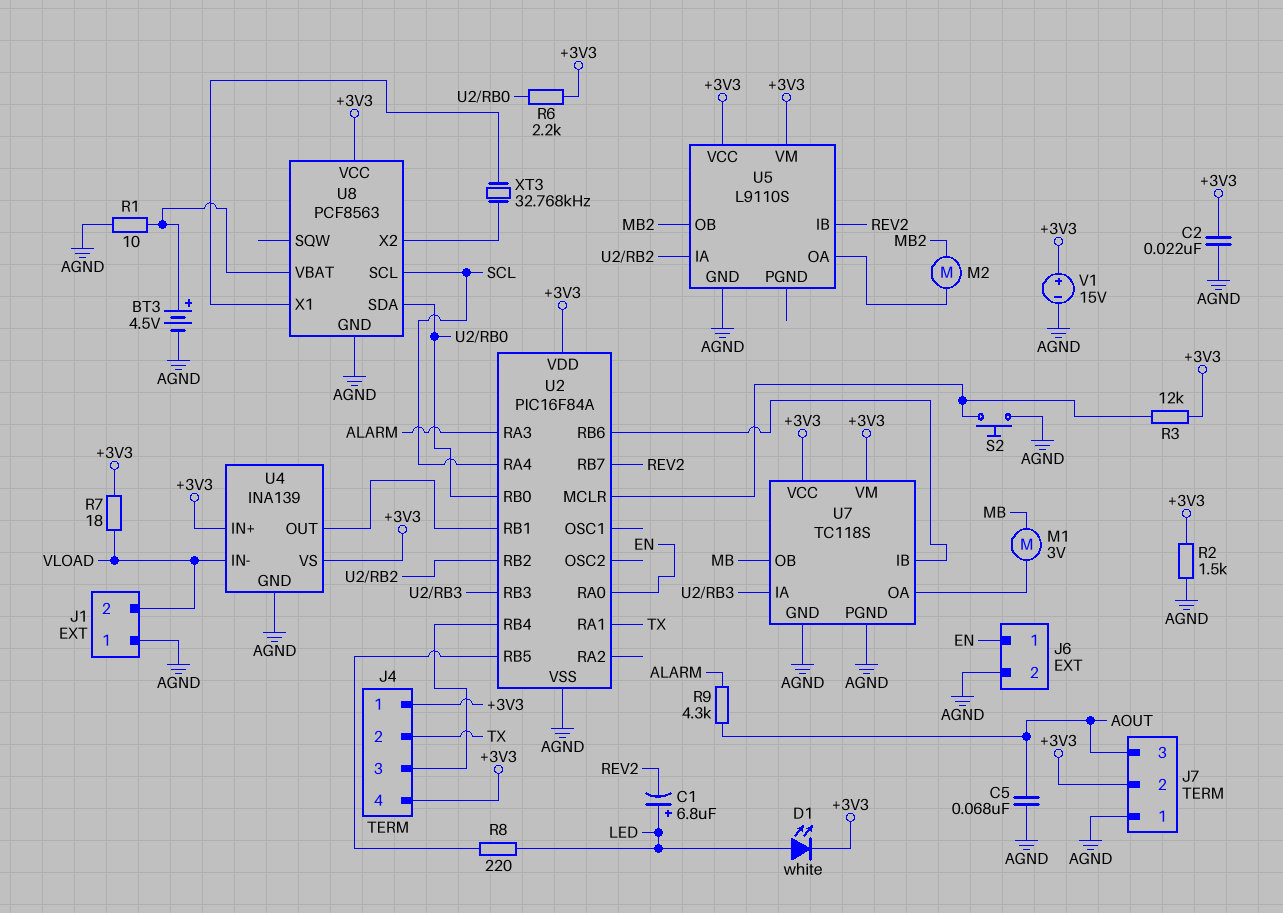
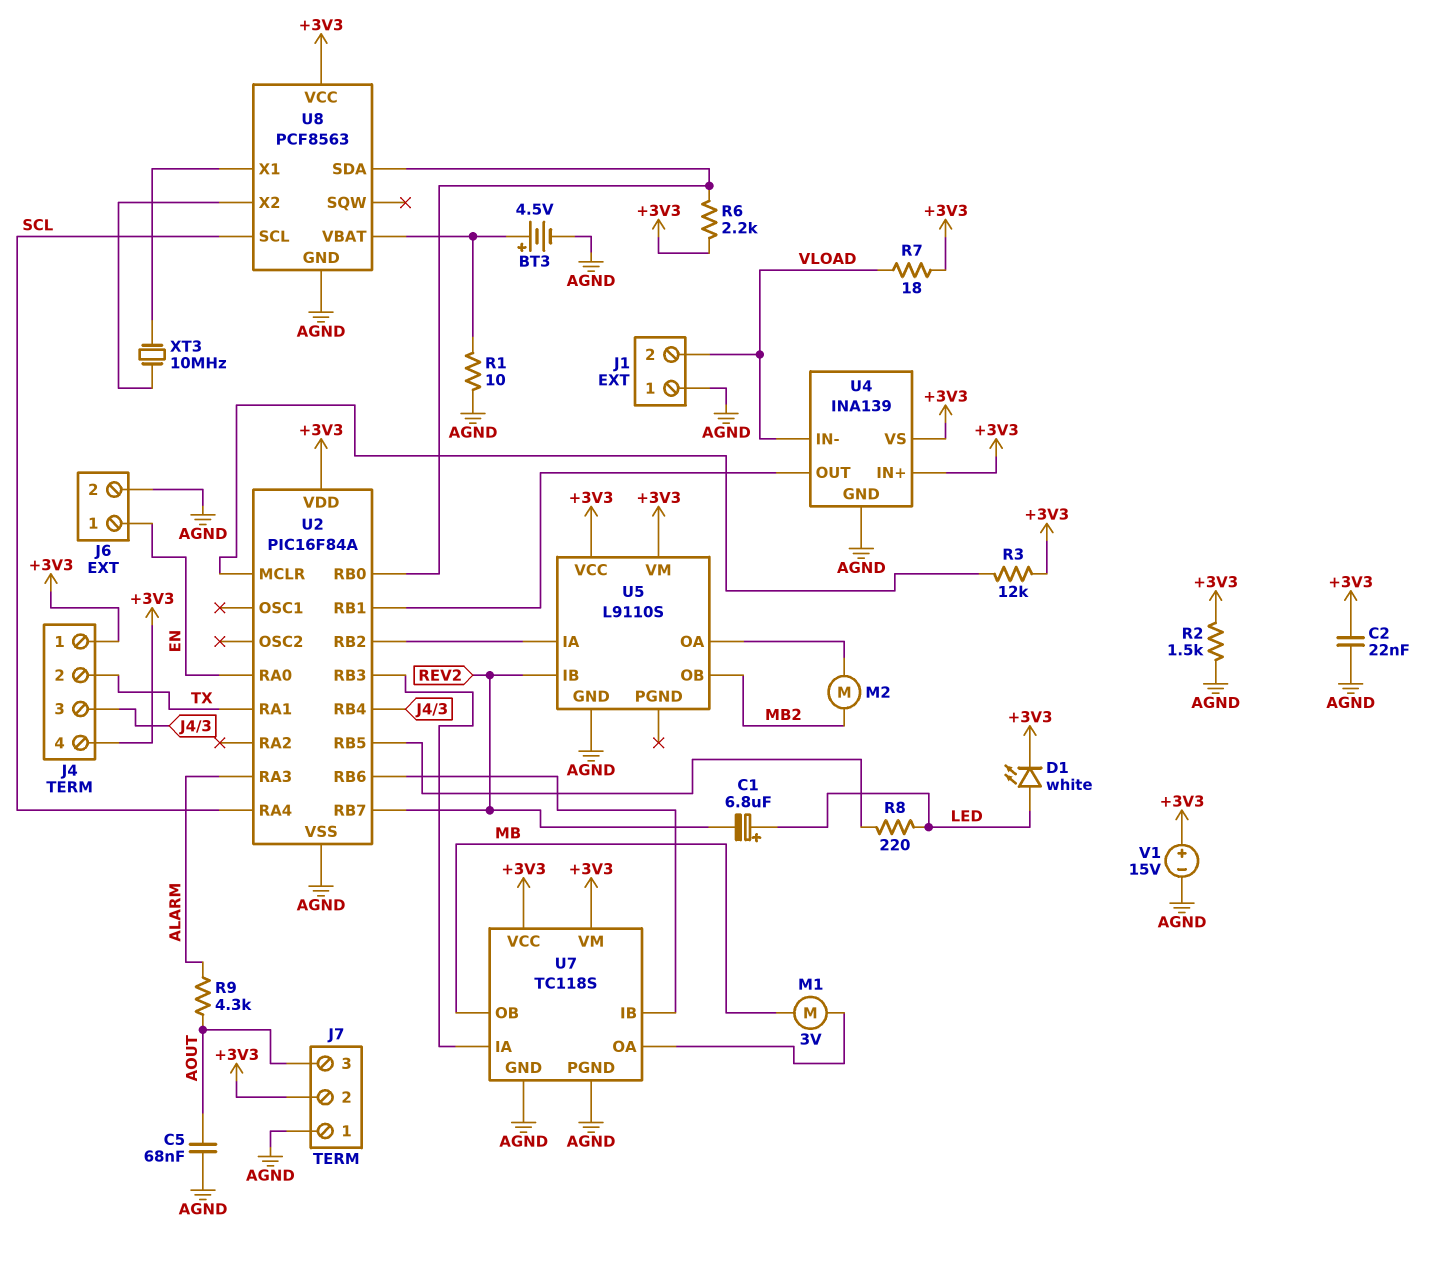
S2: button (AGND, U2/MCLR) -> none
XT3: 32.768kHz (U8/X1, U8/X2) -> 10MHz (U8/X1, U8/X2)

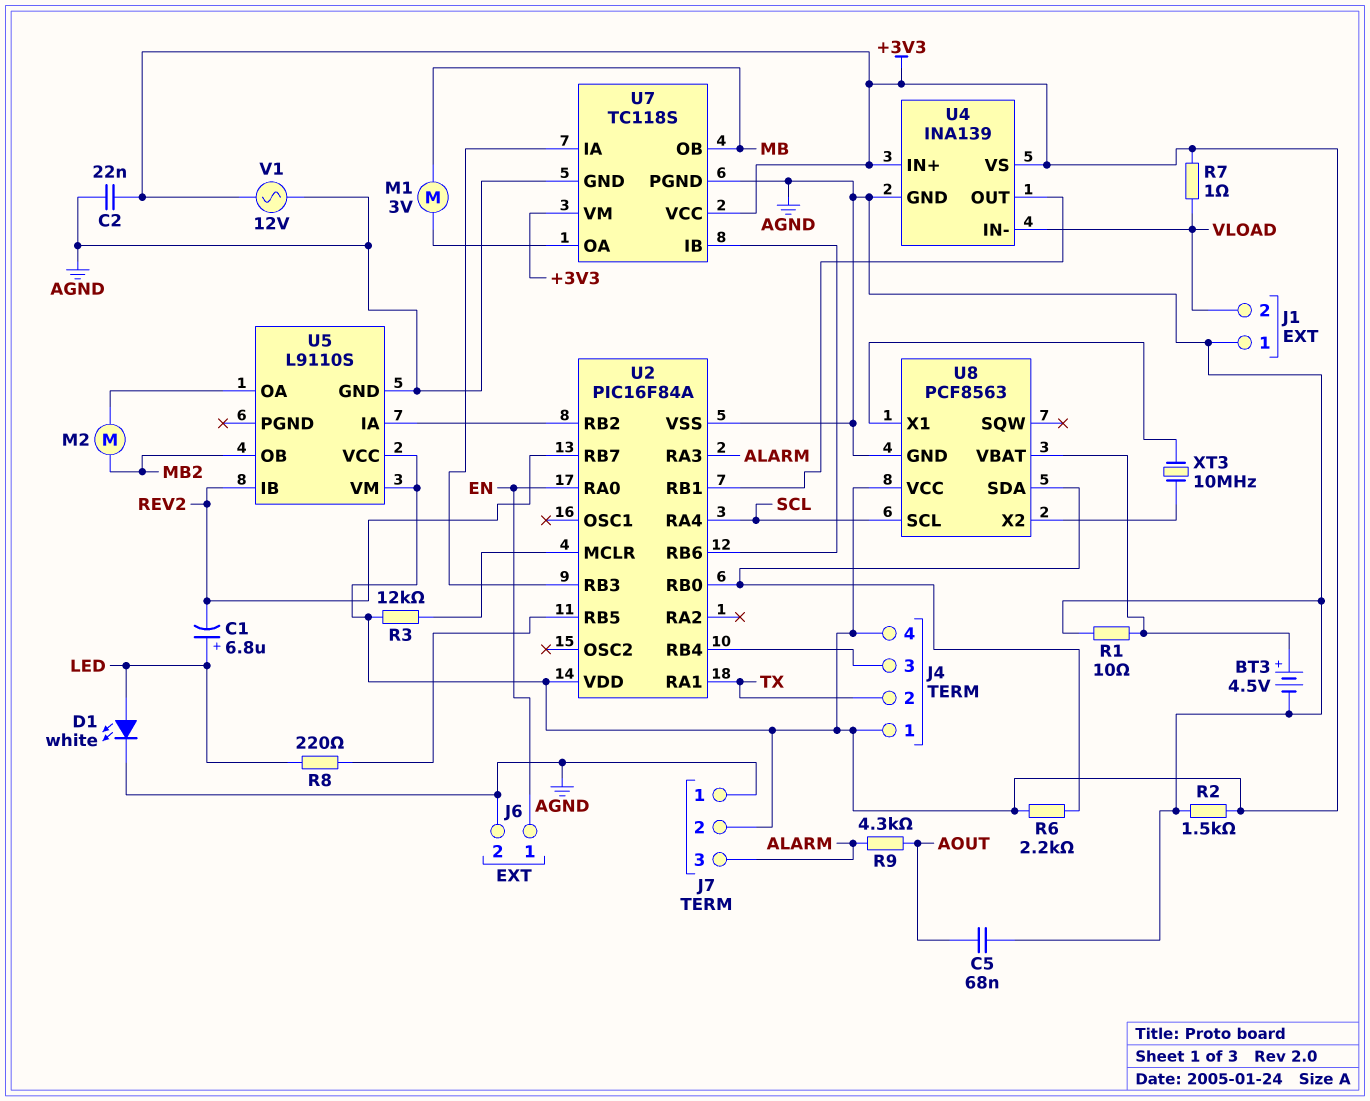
D1: LED white (A LED, K +3V3) -> LED white (A LED, K AGND)
J7 pin 3: AOUT -> ALARM
R7: 18 (+3V3, VLOAD) -> 1 (+3V3, VLOAD)
V1: 15V (plus +3V3, minus AGND) -> AC 12V (+3V3, AGND)

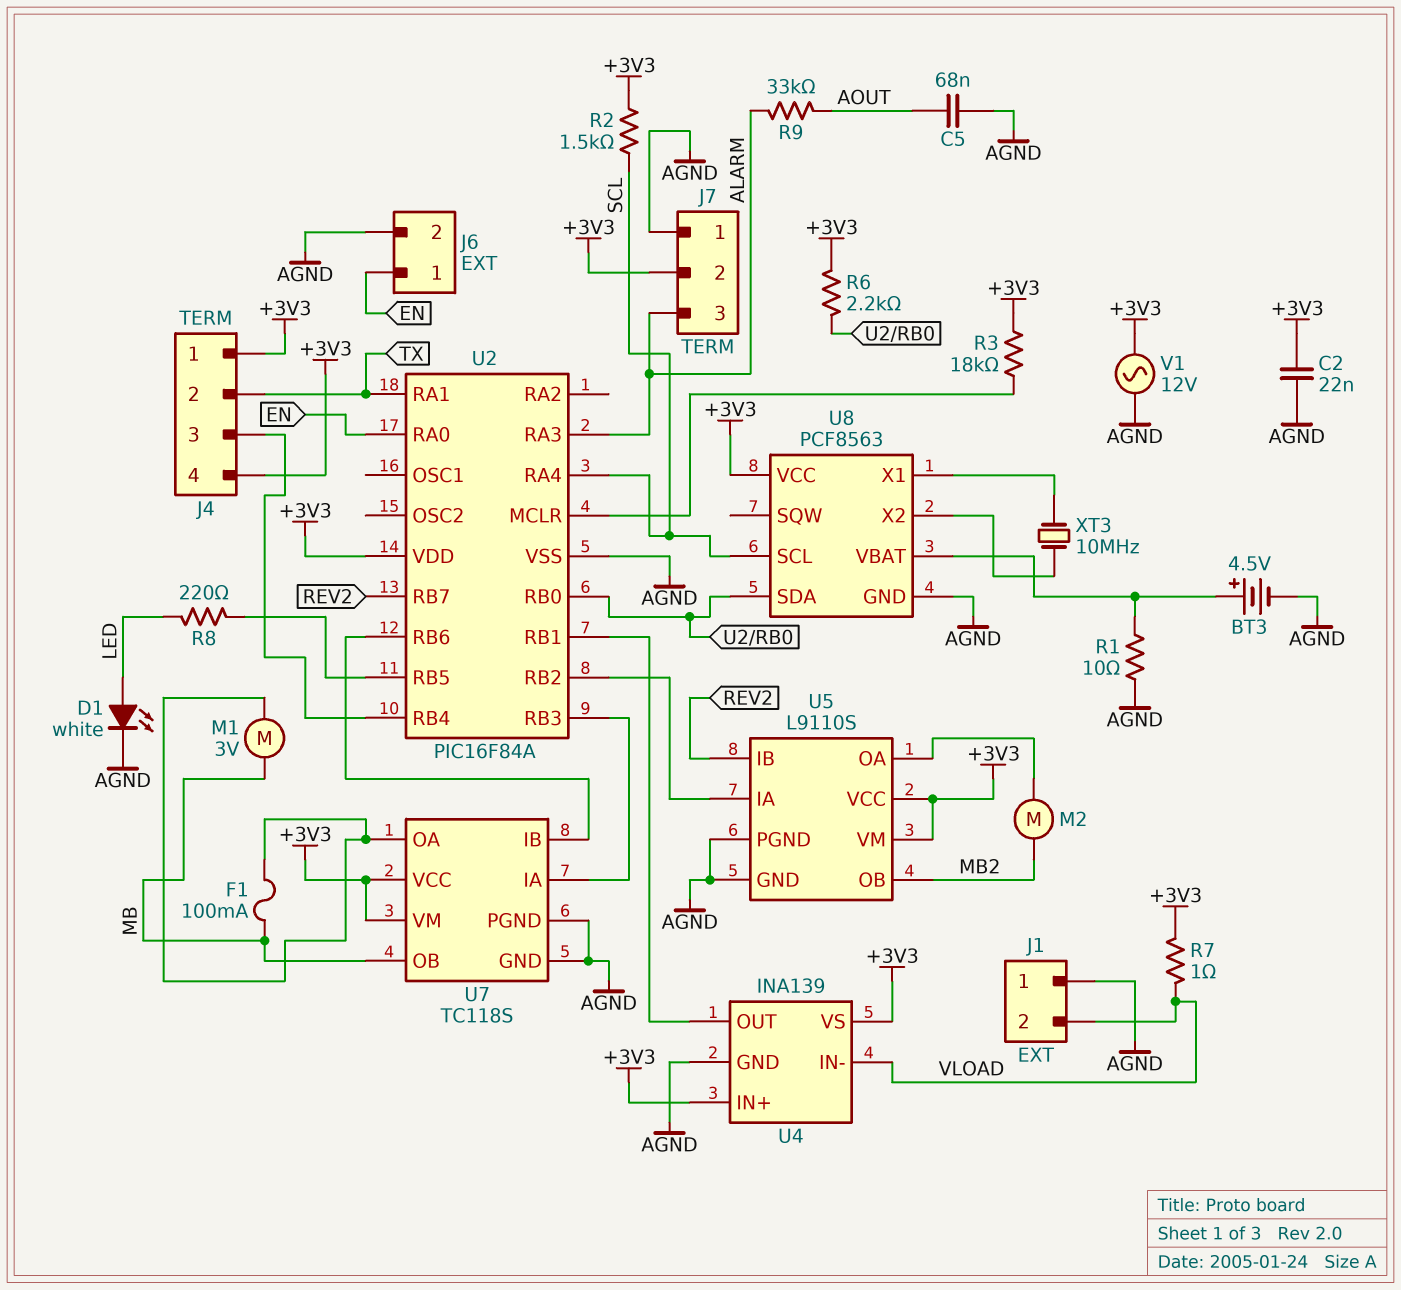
C1: 6.8uF (plus LED, minus REV2) -> none
F1: none -> 100mA (MB, U7/OA)
R2: 1.5k (+3V3, AGND) -> 1.5k (+3V3, SCL)
R3: 12k (+3V3, U2/MCLR) -> 18k (+3V3, U2/MCLR)
R9: 4.3k (ALARM, AOUT) -> 33k (ALARM, AOUT)
U5 pin PGND: none -> AGND

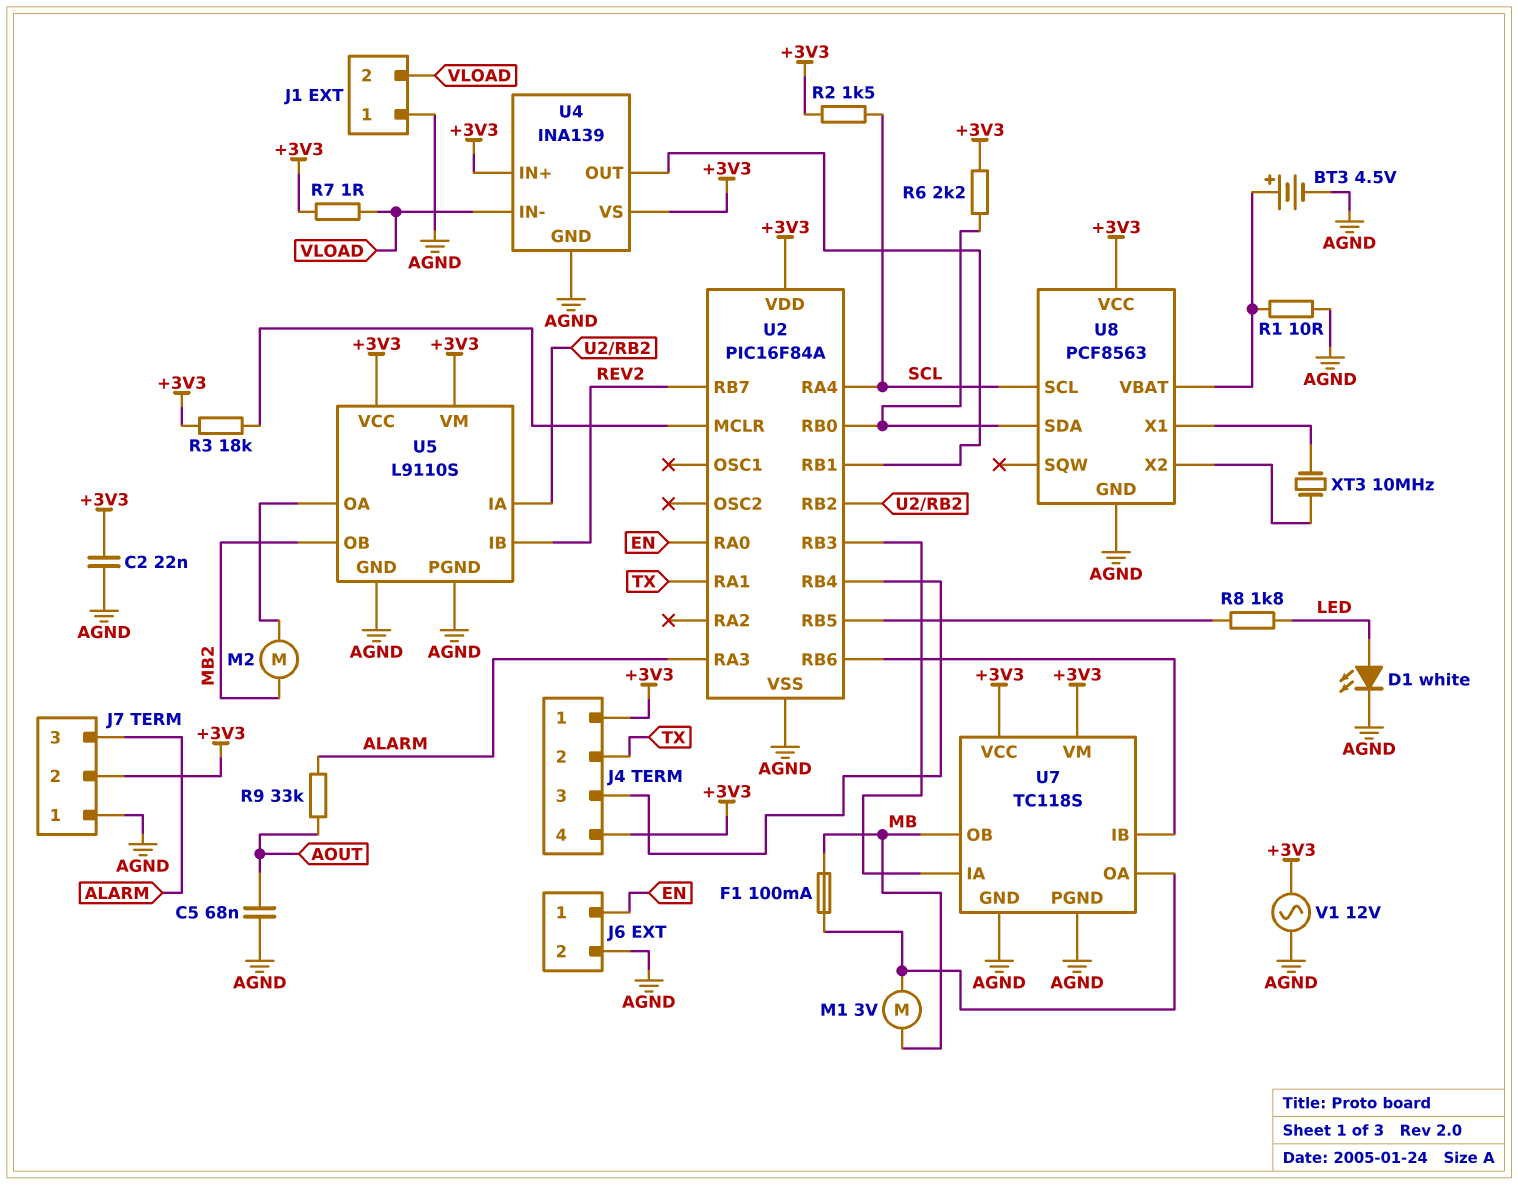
R8: 220 (LED, U2/RB5) -> 1.8k (LED, U2/RB5)

